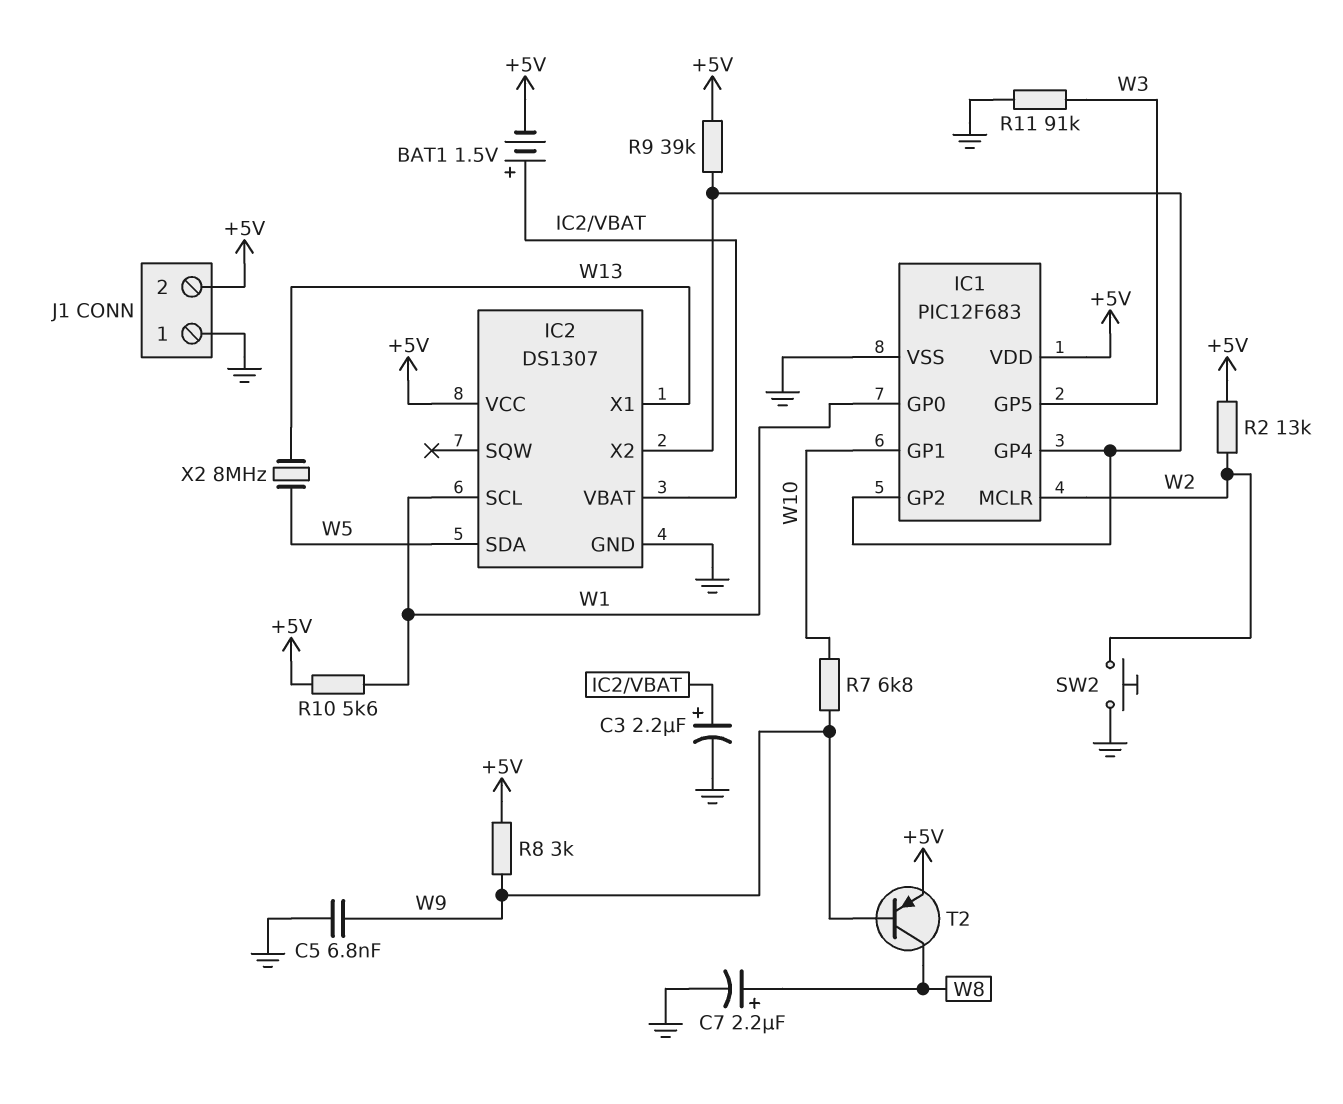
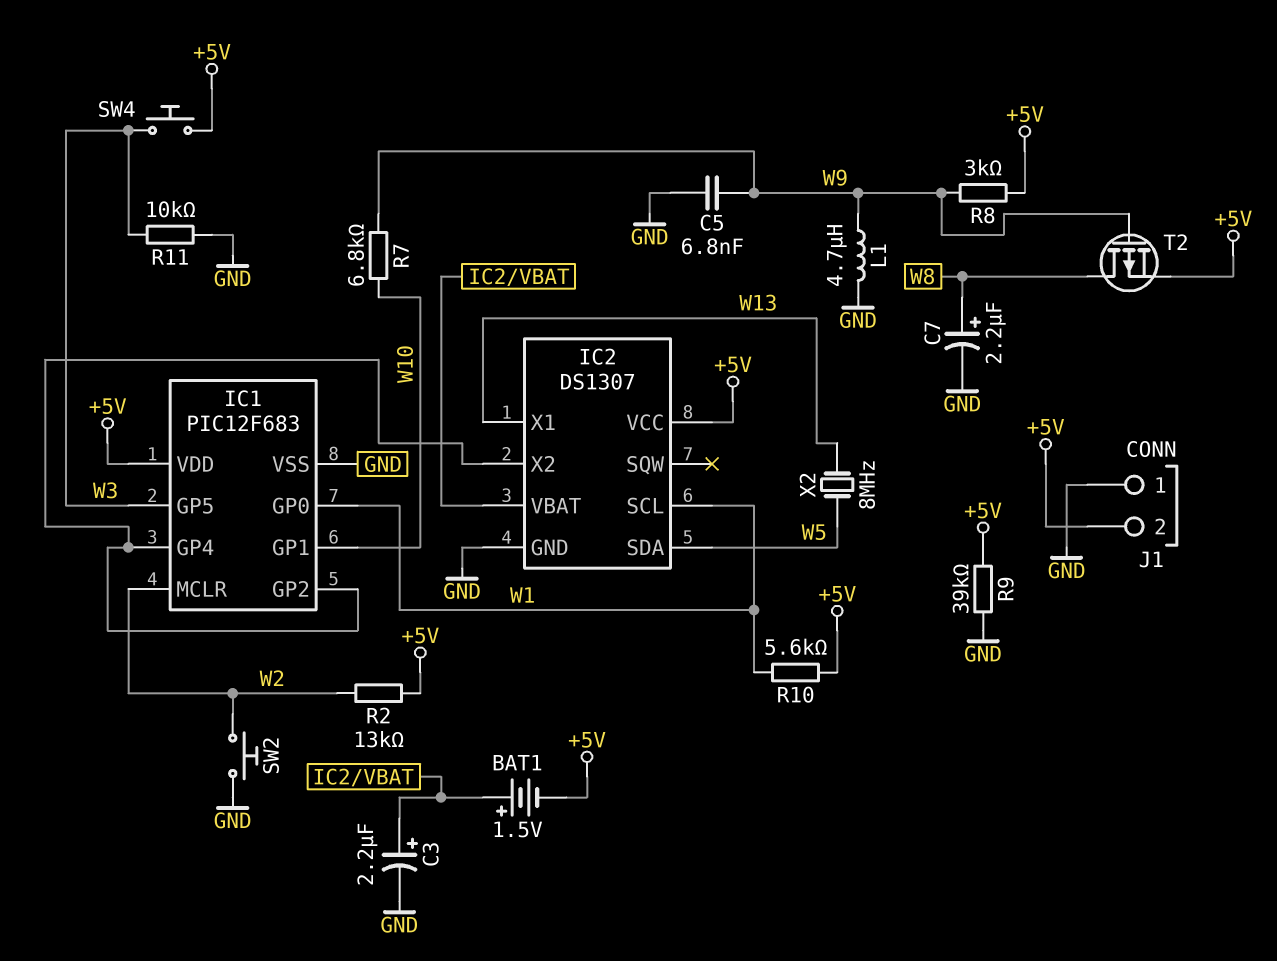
L1: none -> 4.7uH (GND, W9)
R9: 39k (+5V, IC1/GP2) -> 39k (+5V, GND)
R11: 91k (GND, W3) -> 10k (GND, W3)
SW4: none -> button (+5V, W3)
T2: PNP (B W9, C W8, E +5V) -> PMOS (G W9, D W8, S +5V)

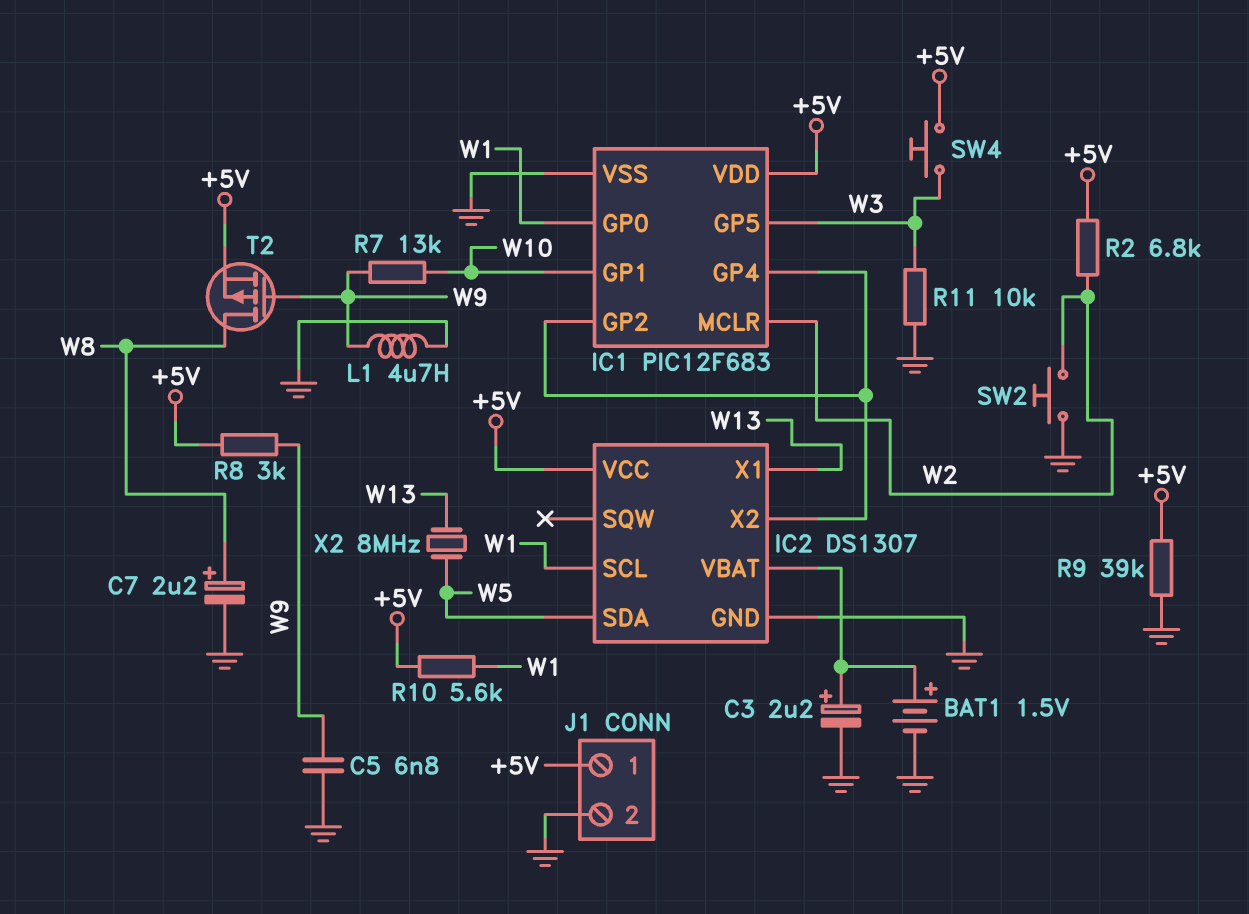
BAT1: 1.5V (plus IC2/VBAT, minus +5V) -> 1.5V (plus IC2/VBAT, minus GND)
J1 pin 1: GND -> +5V
J1 pin 2: +5V -> GND
R2: 13k (+5V, W2) -> 6.8k (+5V, W2)
R7: 6.8k (W9, W10) -> 13k (W9, W10)

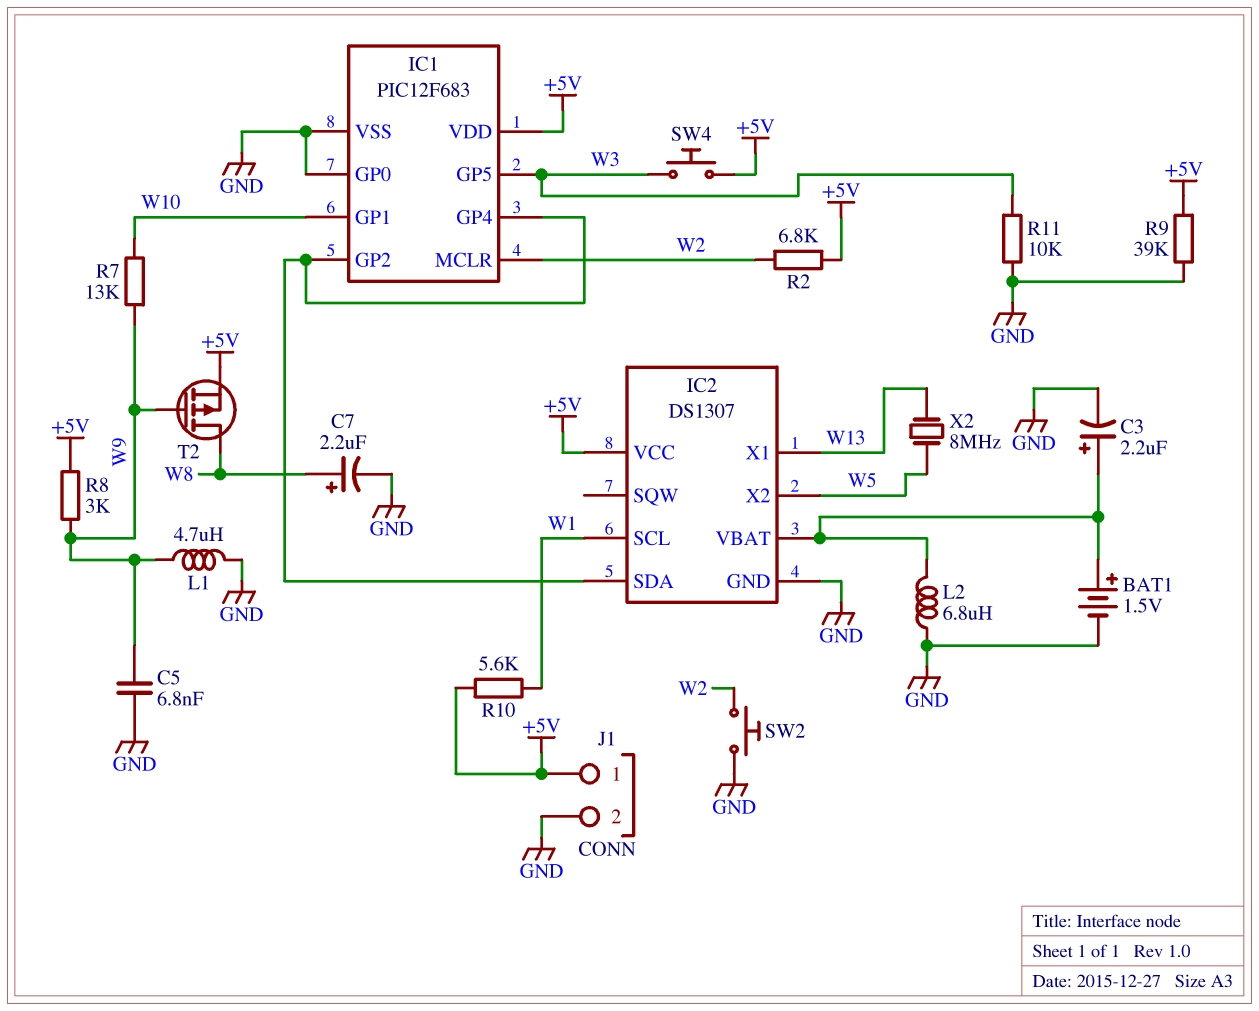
IC1 pin GP0: W1 -> GND
IC2 pin SDA: W5 -> IC1/GP2
IC2 pin X2: IC1/GP2 -> W5
L2: none -> 6.8uH (GND, IC2/VBAT)

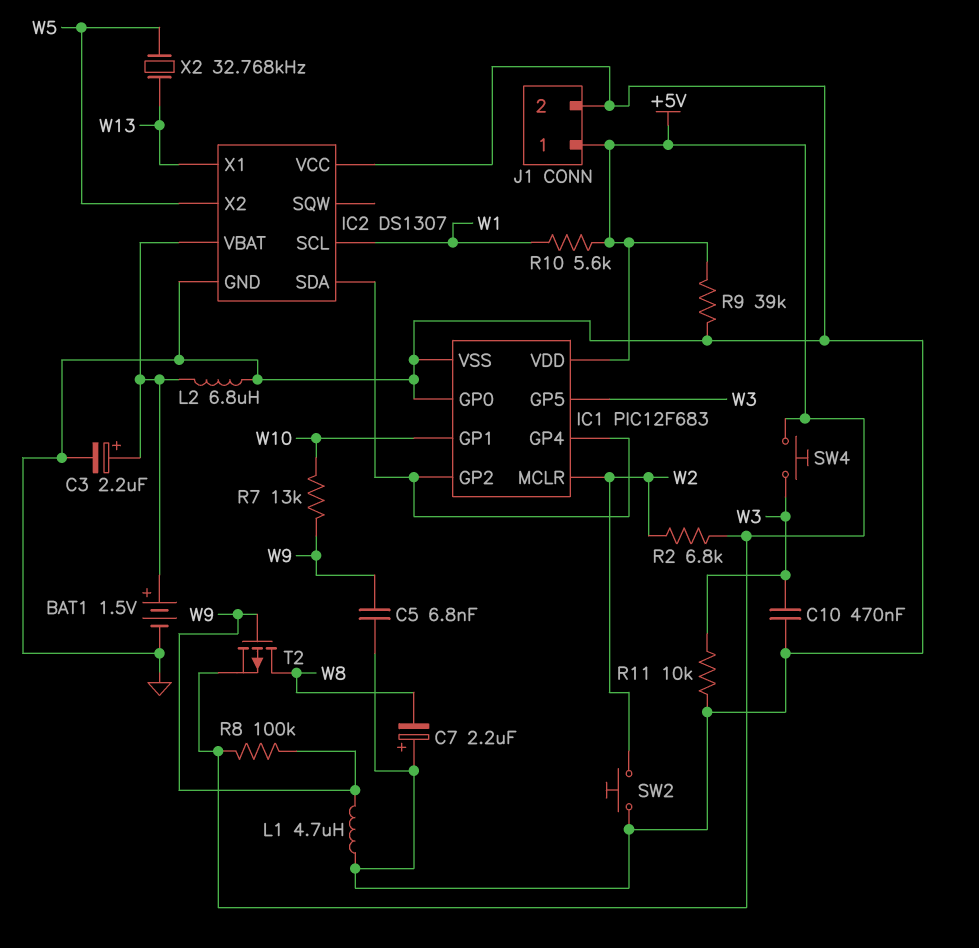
C7: 2.2uF (plus W8, minus GND) -> 2.2uF (plus GND, minus W8)
C10: none -> 470nF (GND, W3)
IC2 pin VCC: +5V -> GND
R8: 3k (+5V, W9) -> 100k (+5V, W9)
X2: 8MHz (W5, W13) -> 32.768kHz (W5, W13)

